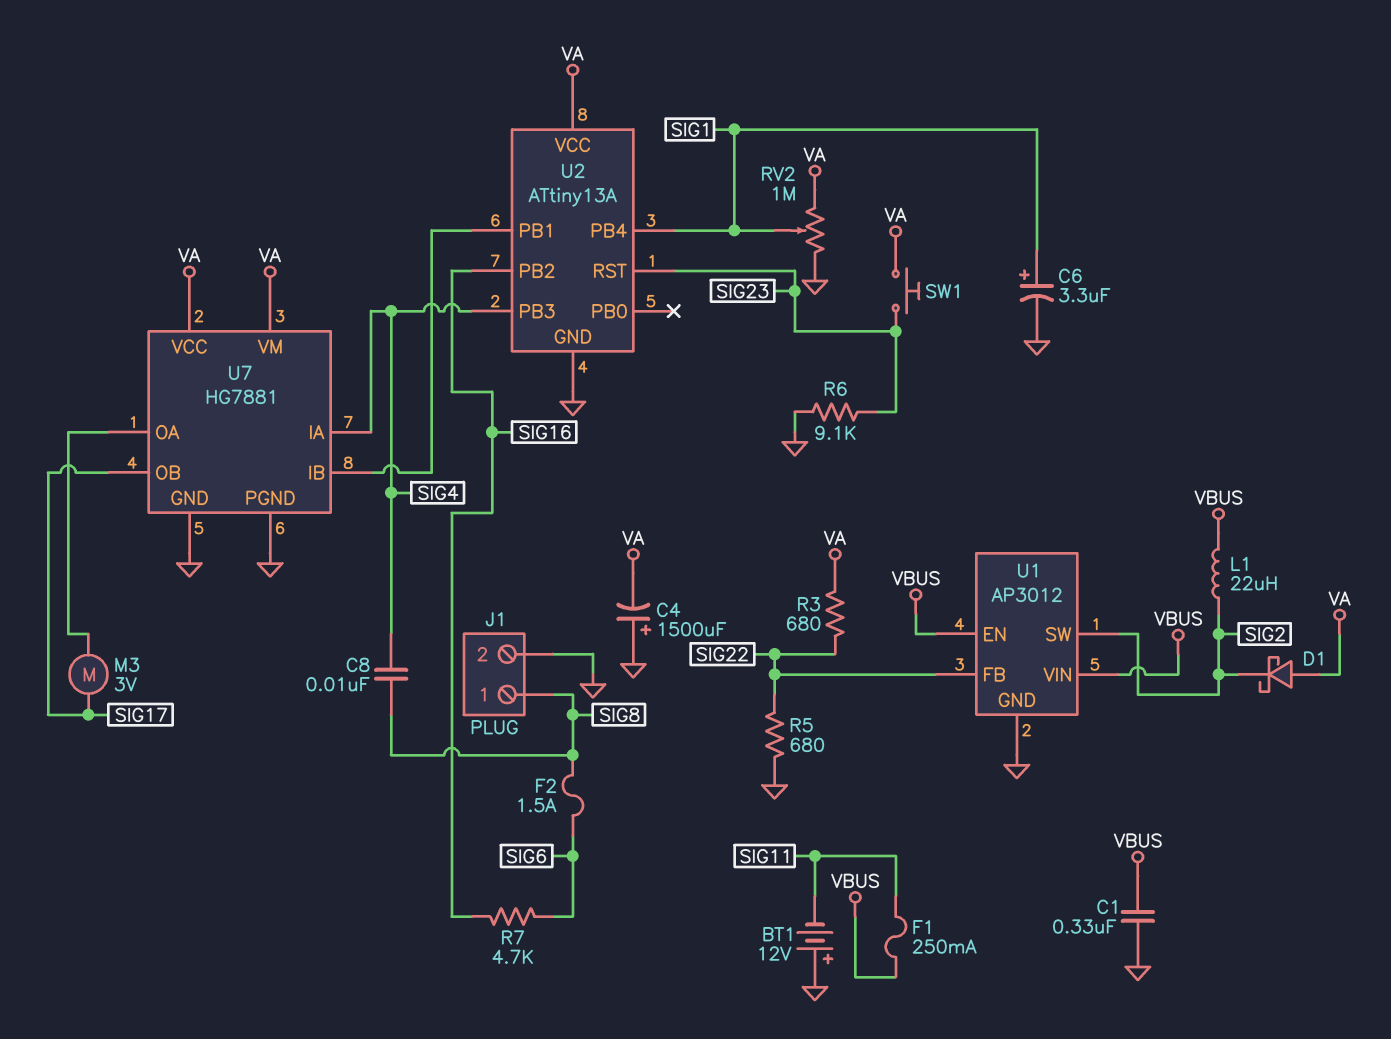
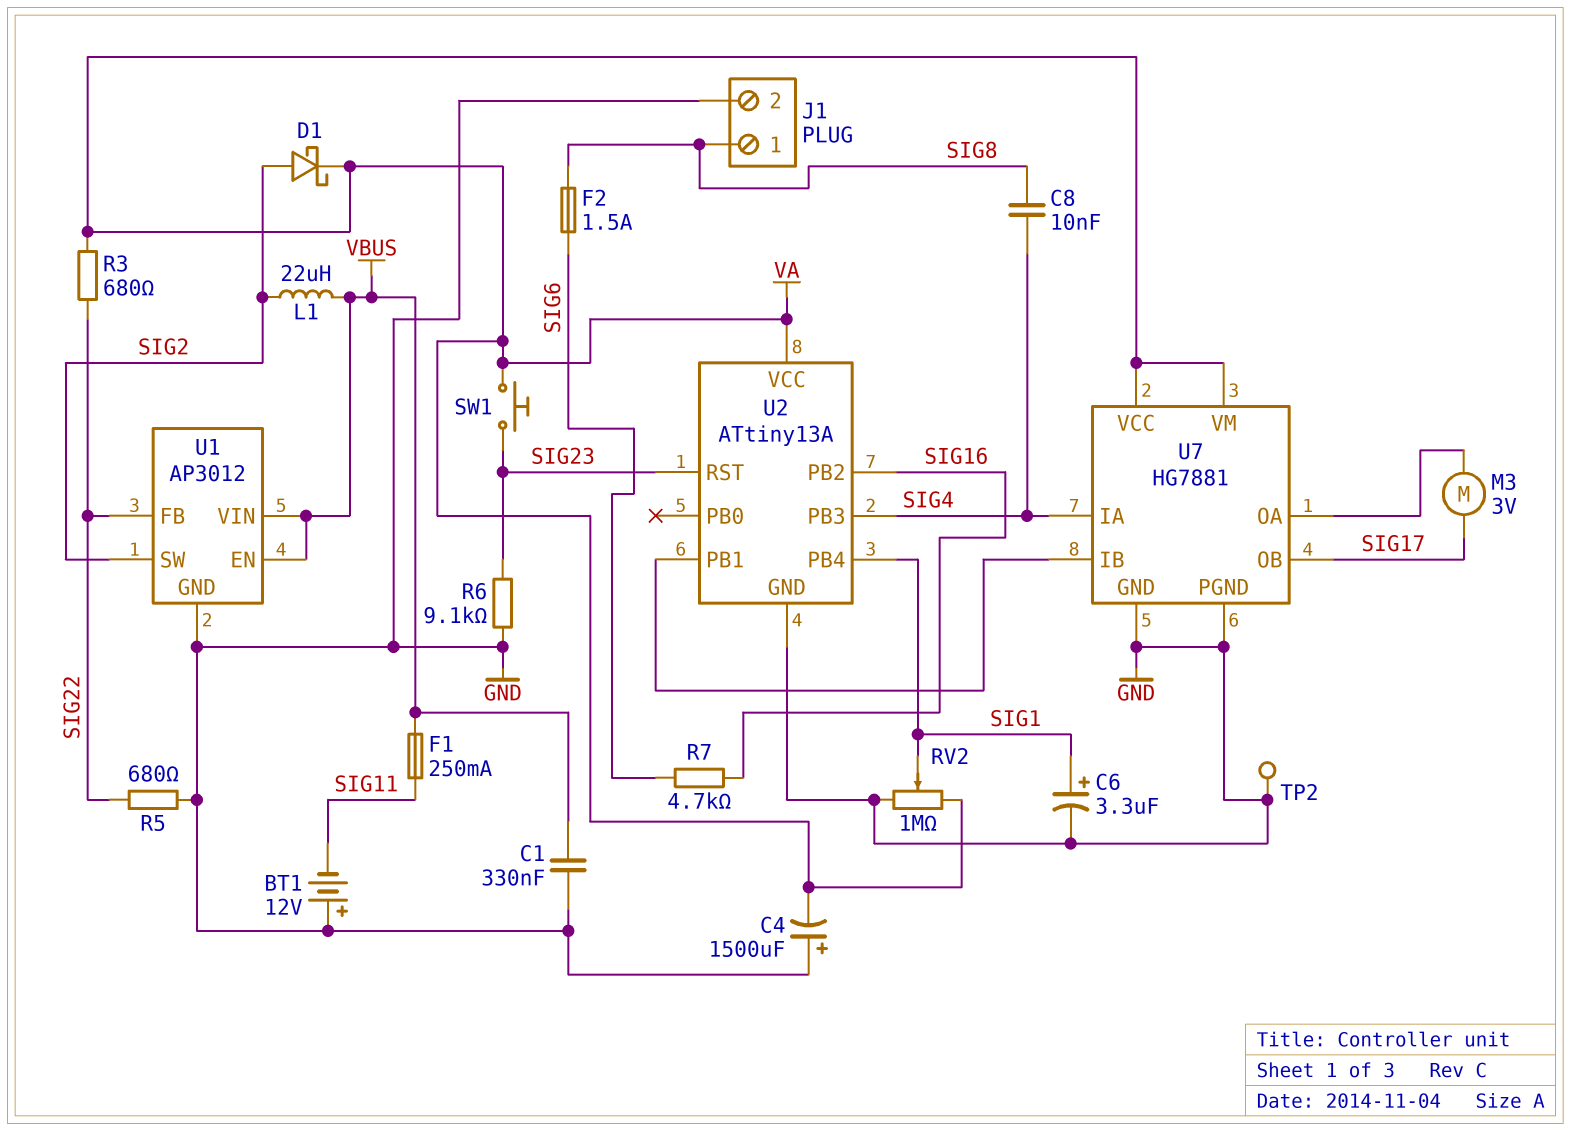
D1: schottky (A VA, K SIG2) -> schottky (A SIG2, K VA)
TP2: none -> test point (GND)

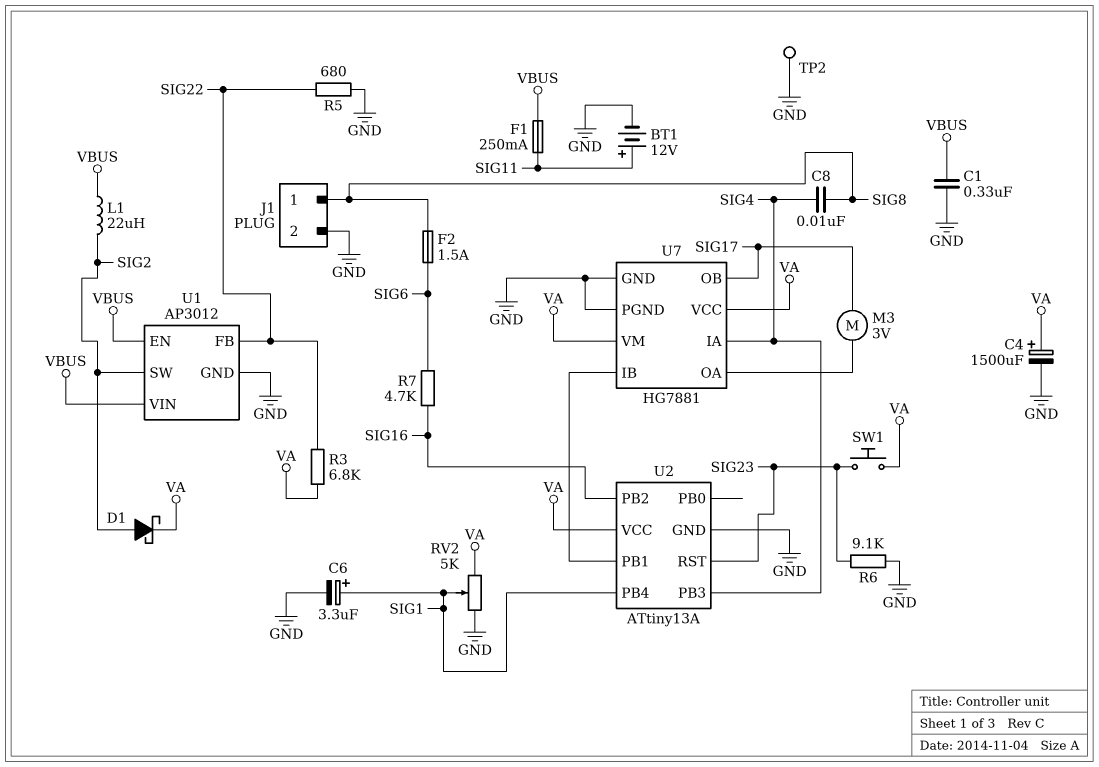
BT1: 12V (plus GND, minus SIG11) -> 12V (plus SIG11, minus GND)
C4: 1500uF (plus GND, minus VA) -> 1500uF (plus VA, minus GND)
R3: 680 (SIG22, VA) -> 6.8k (SIG22, VA)
RV2: 1M (GND, VA, wiper SIG1) -> 5k (GND, VA, wiper SIG1)

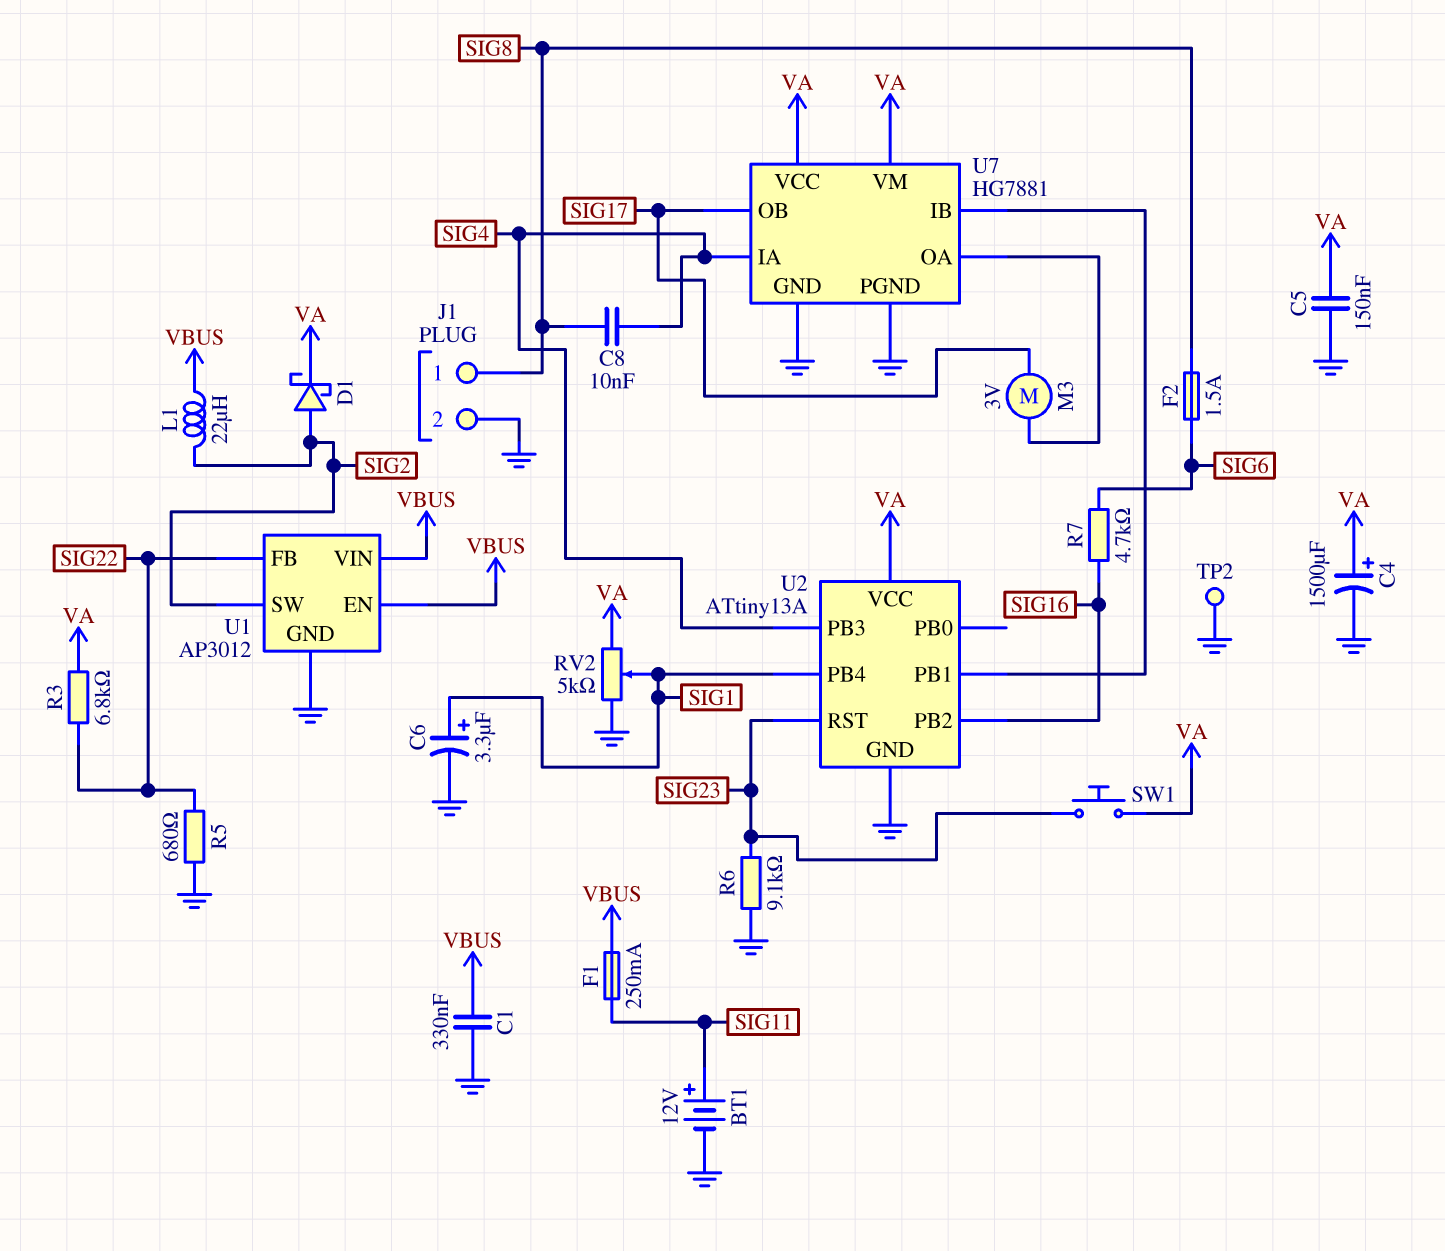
C5: none -> 150nF (GND, VA)

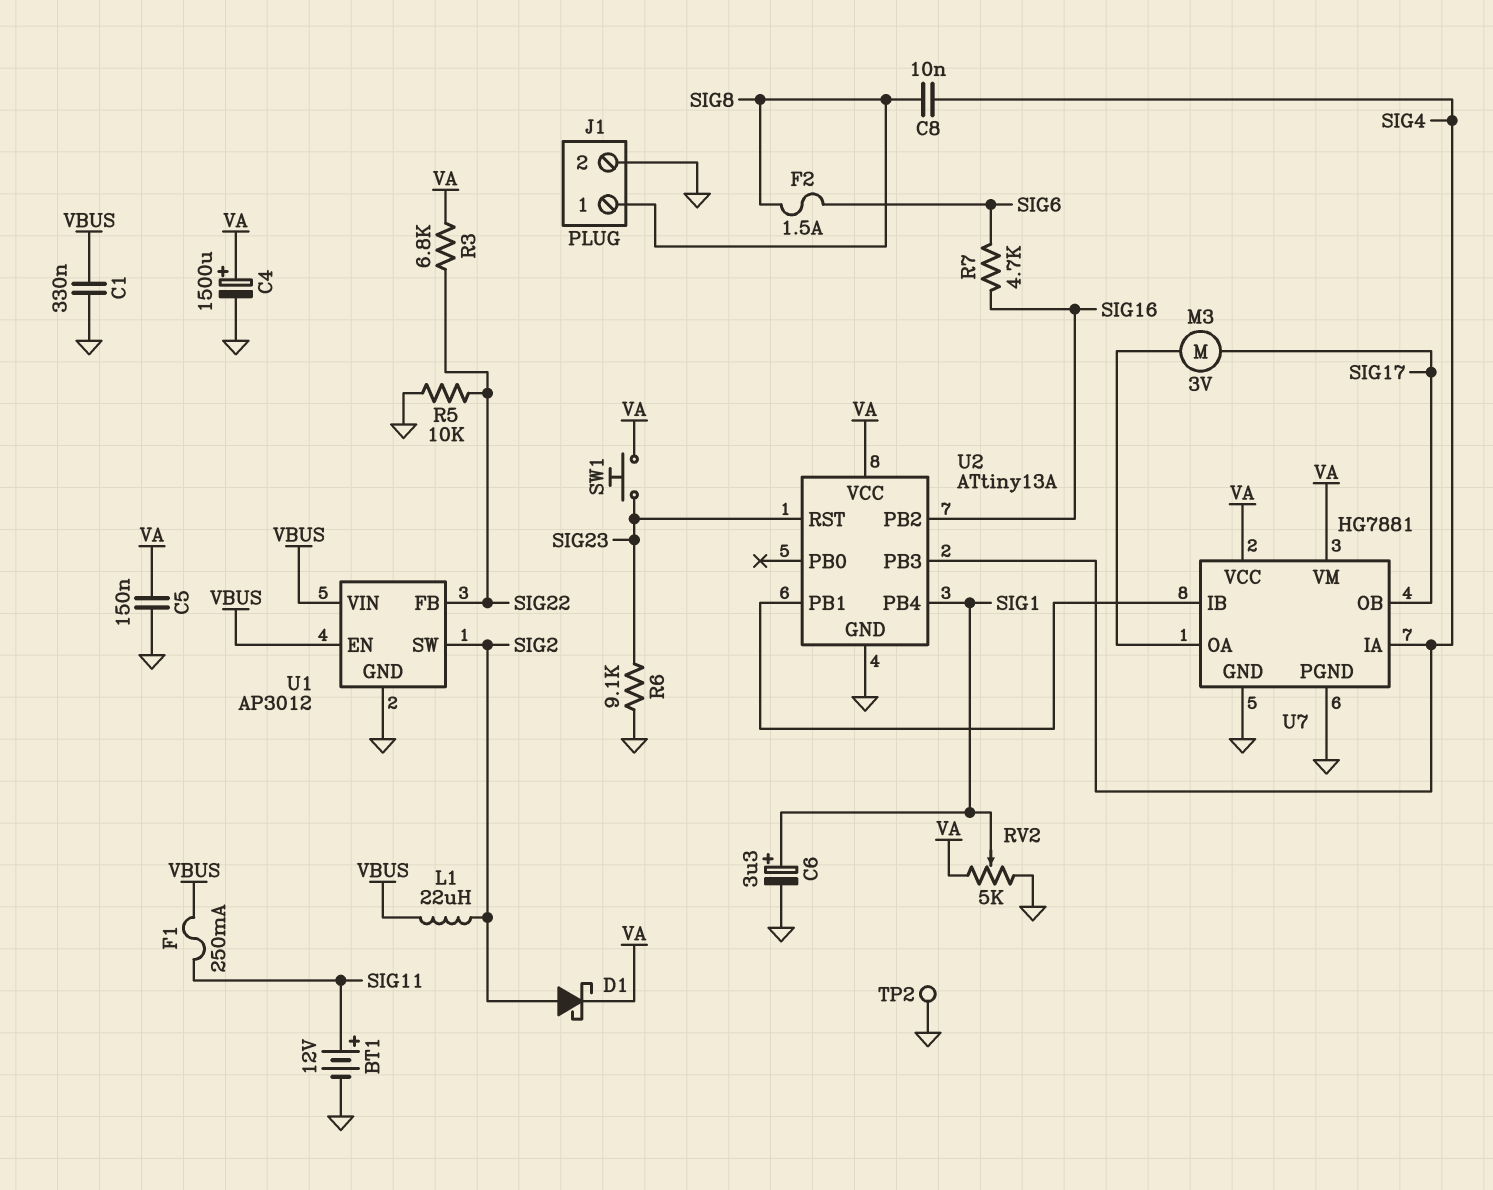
R5: 680 (GND, SIG22) -> 10k (GND, SIG22)

